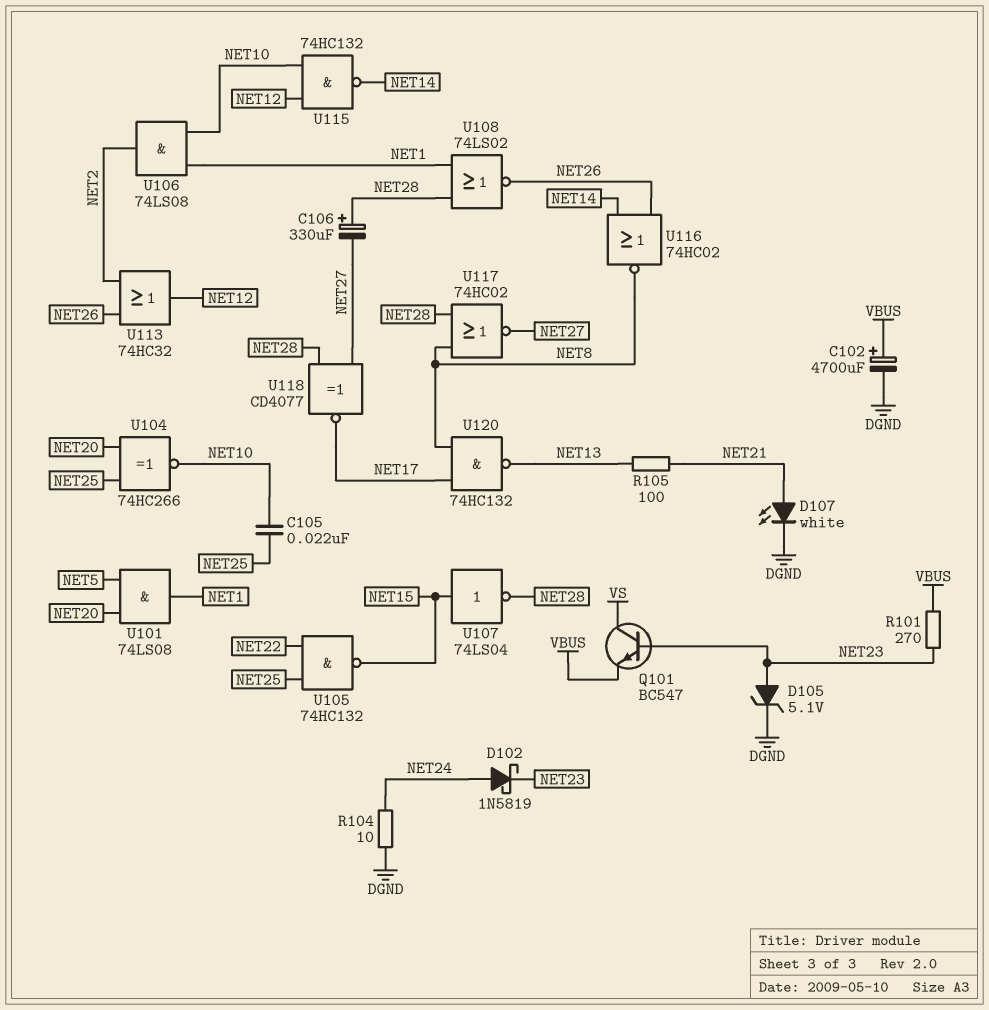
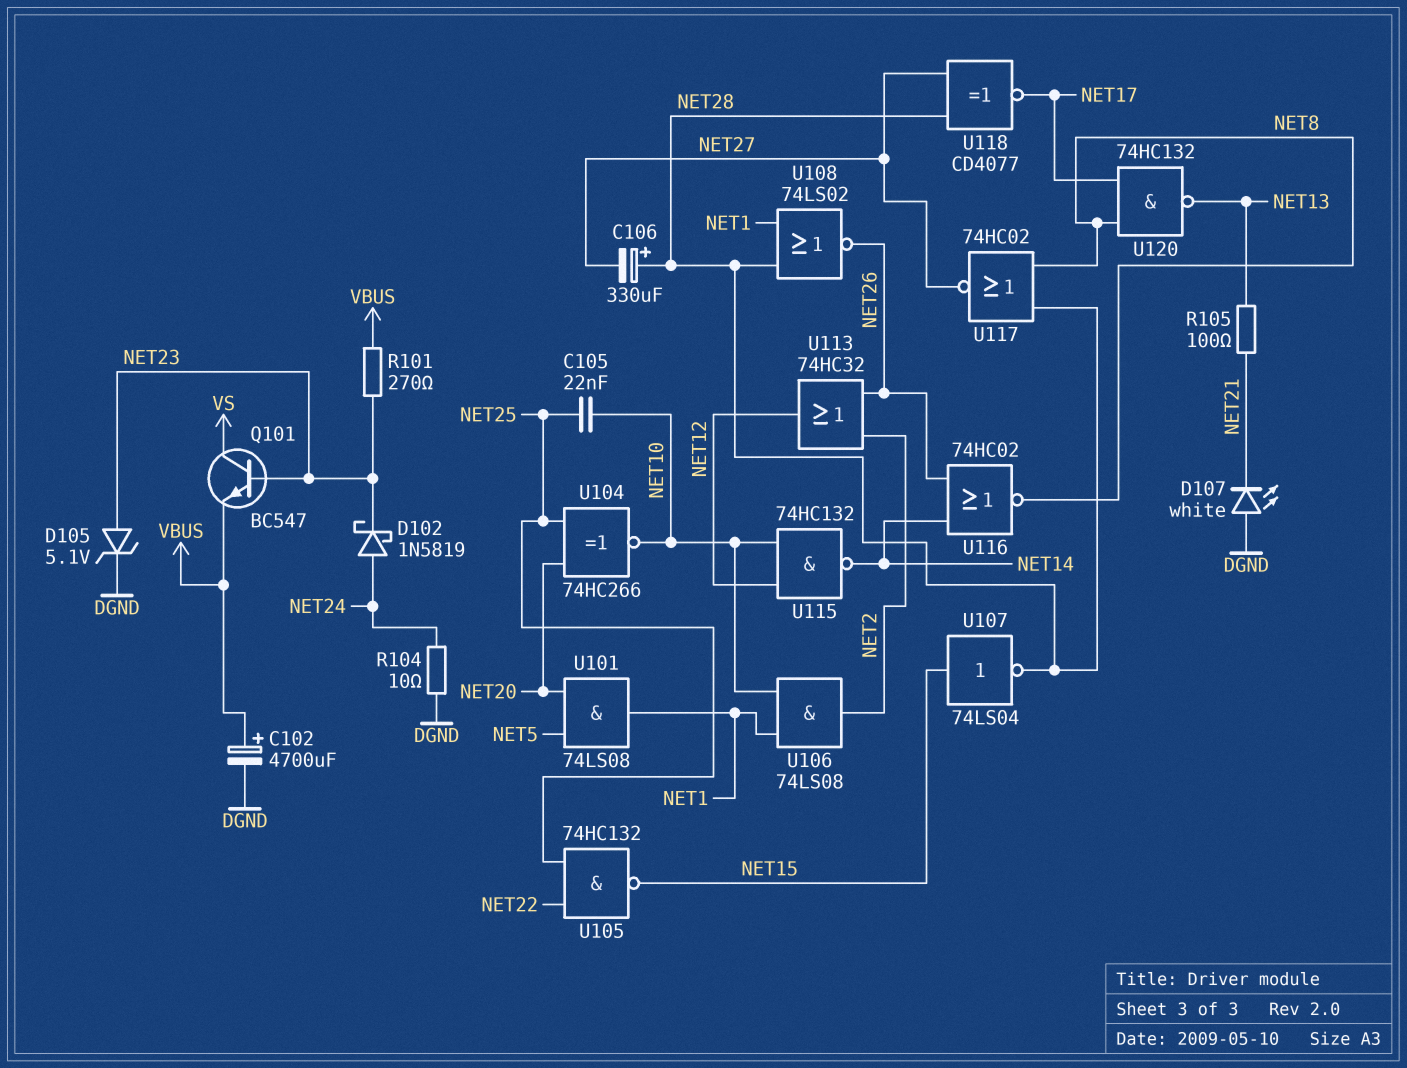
D107: LED white (A NET21, K DGND) -> LED white (A DGND, K NET21)

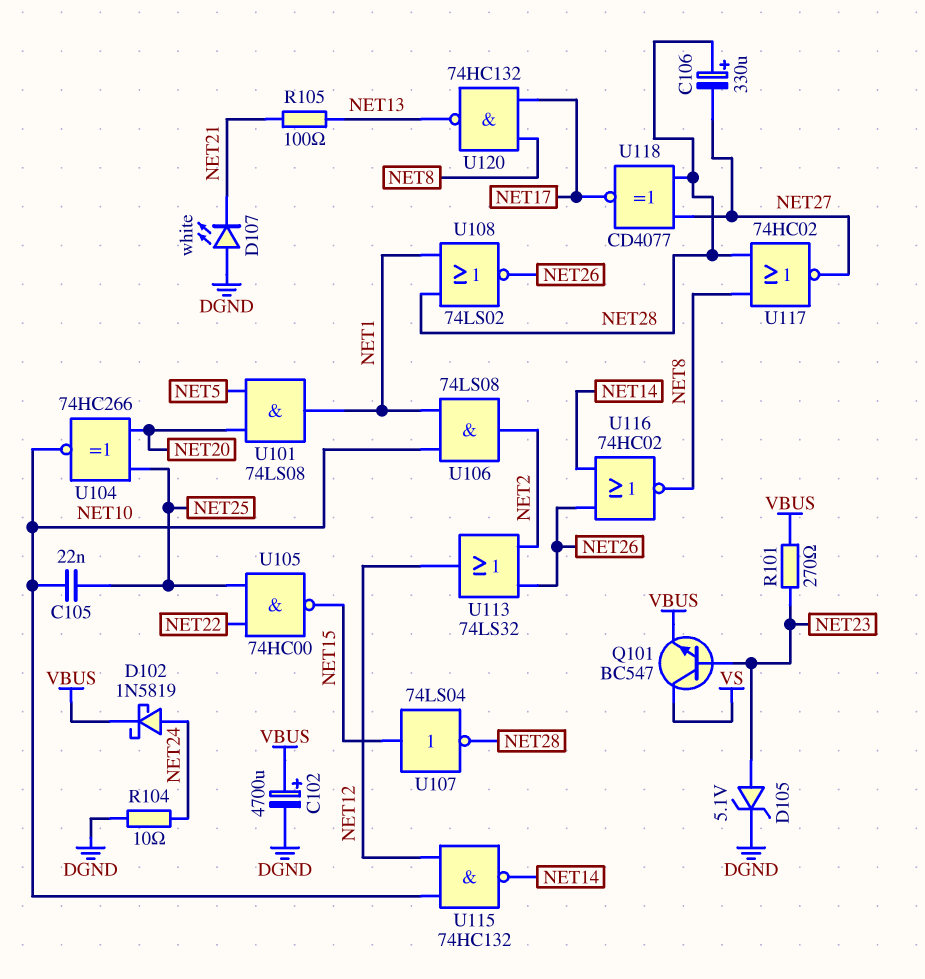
D102: schottky 1N5819 (A NET24, K NET23) -> schottky 1N5819 (A NET24, K VBUS)
U105: NAND 74HC132 (in NET22, in NET25, out NET15) -> NAND 74HC00 (in NET22, in NET25, out NET15)
U113: OR 74HC32 (in NET2, in NET26, out NET12) -> OR 74LS32 (in NET2, in NET26, out NET12)

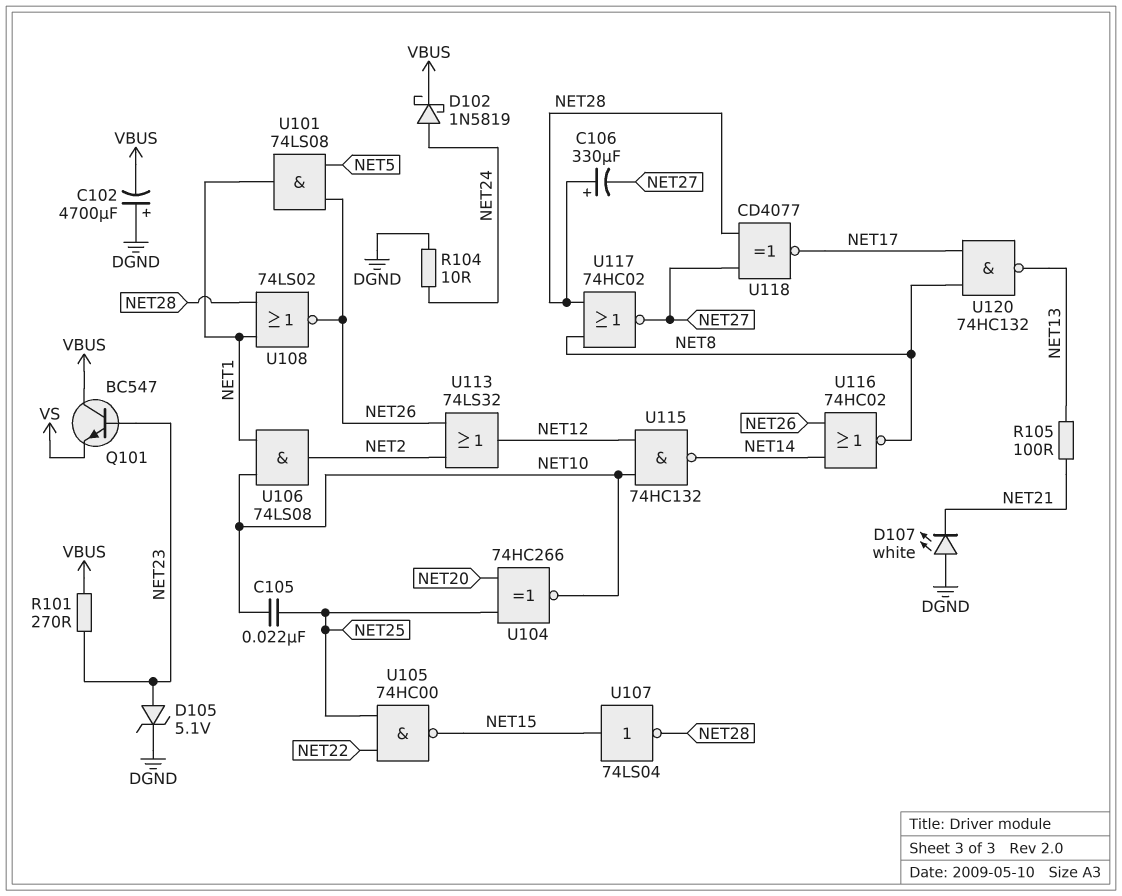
C102: 4700uF (plus VBUS, minus DGND) -> 4700uF (plus DGND, minus VBUS)
Q101: NPN BC547 (B NET23, C VS, E VBUS) -> NPN BC547 (B NET23, C VBUS, E VS)
U101: AND 74LS08 (in NET5, in NET20, out NET1) -> AND 74LS08 (in NET5, in NET26, out NET1)

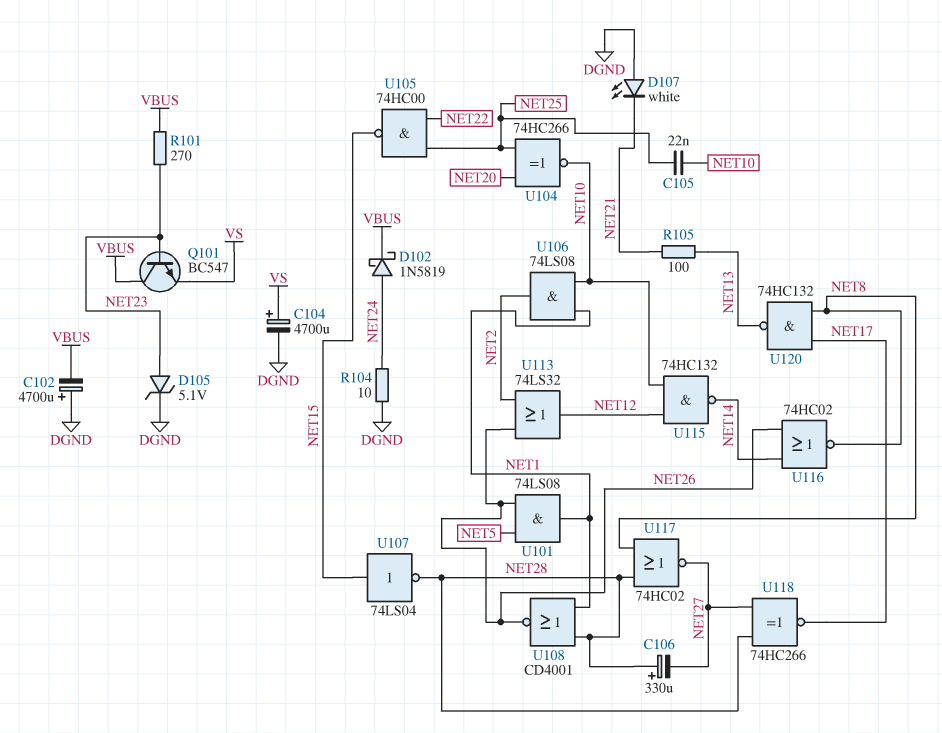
C104: none -> 4700uF (plus VS, minus DGND)
U108: NOR 74LS02 (in NET1, in NET28, out NET26) -> NOR CD4001 (in NET1, in NET28, out NET26)
U118: XNOR CD4077 (in NET27, in NET28, out NET17) -> XNOR 74HC266 (in NET27, in NET28, out NET17)

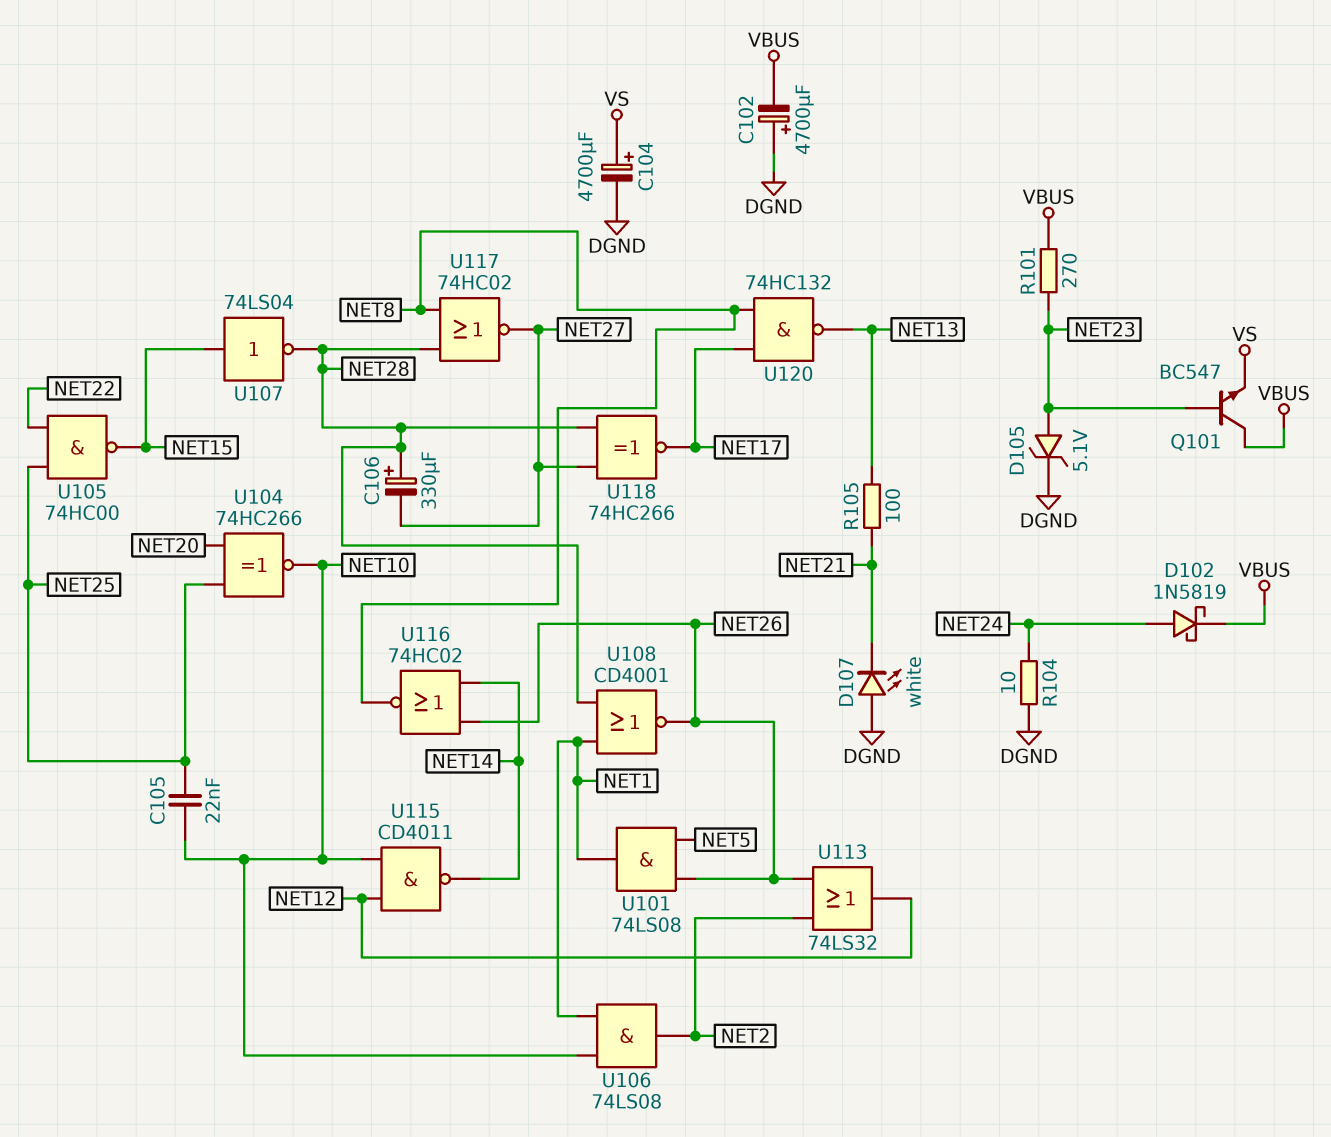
U115: NAND 74HC132 (in NET10, in NET12, out NET14) -> NAND CD4011 (in NET10, in NET12, out NET14)

